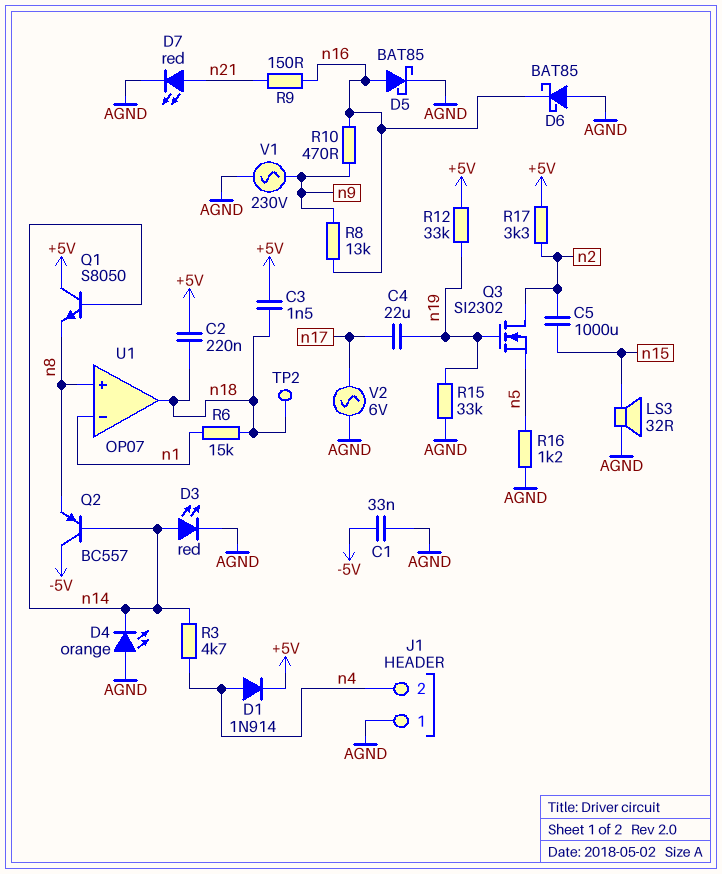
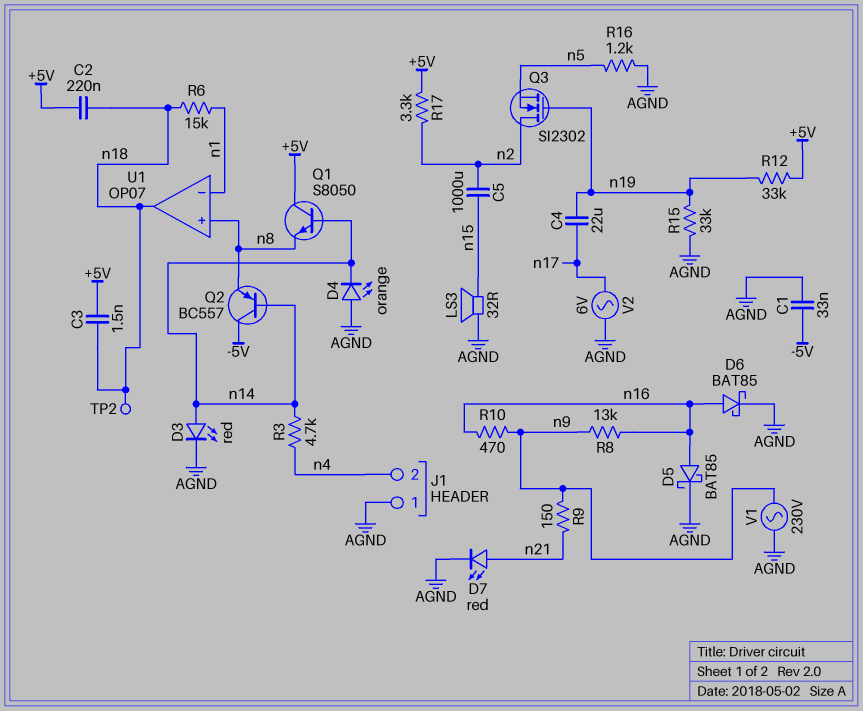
D1: diode 1N914 (A n4, K +5V) -> none
D6: schottky BAT85 (A AGND, K n16) -> schottky BAT85 (A n16, K AGND)
R9: 150 (n16, n21) -> 150 (n9, n21)

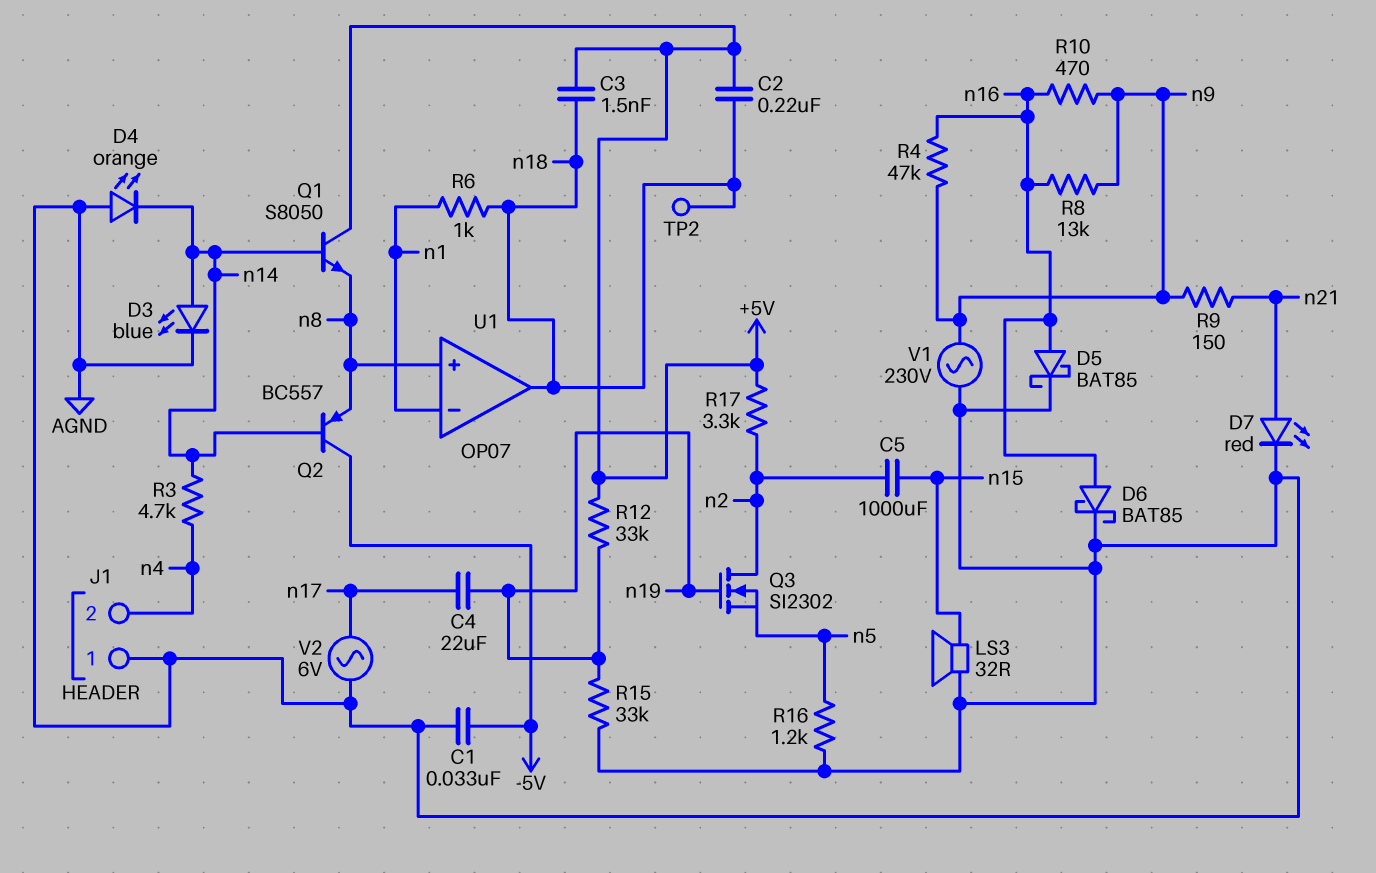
D3: LED red (A n14, K AGND) -> LED blue (A n14, K AGND)
R4: none -> 47k (n9, n16)
R6: 15k (n1, n18) -> 1k (n1, n18)

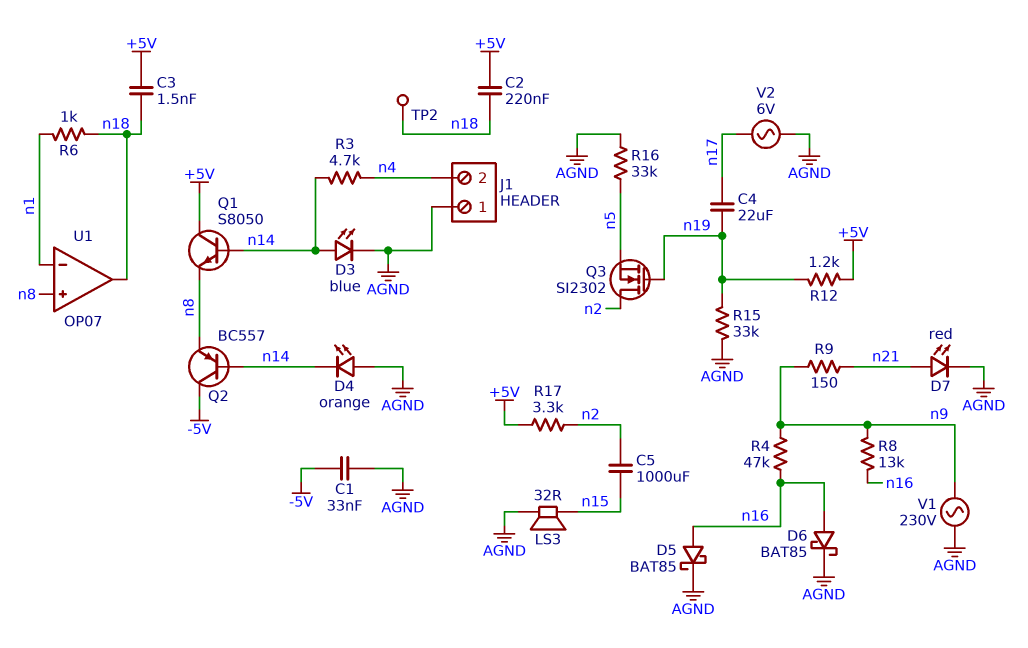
R10: 470 (n9, n16) -> none
R12: 33k (+5V, n19) -> 1.2k (+5V, n19)
R16: 1.2k (AGND, n5) -> 33k (AGND, n5)

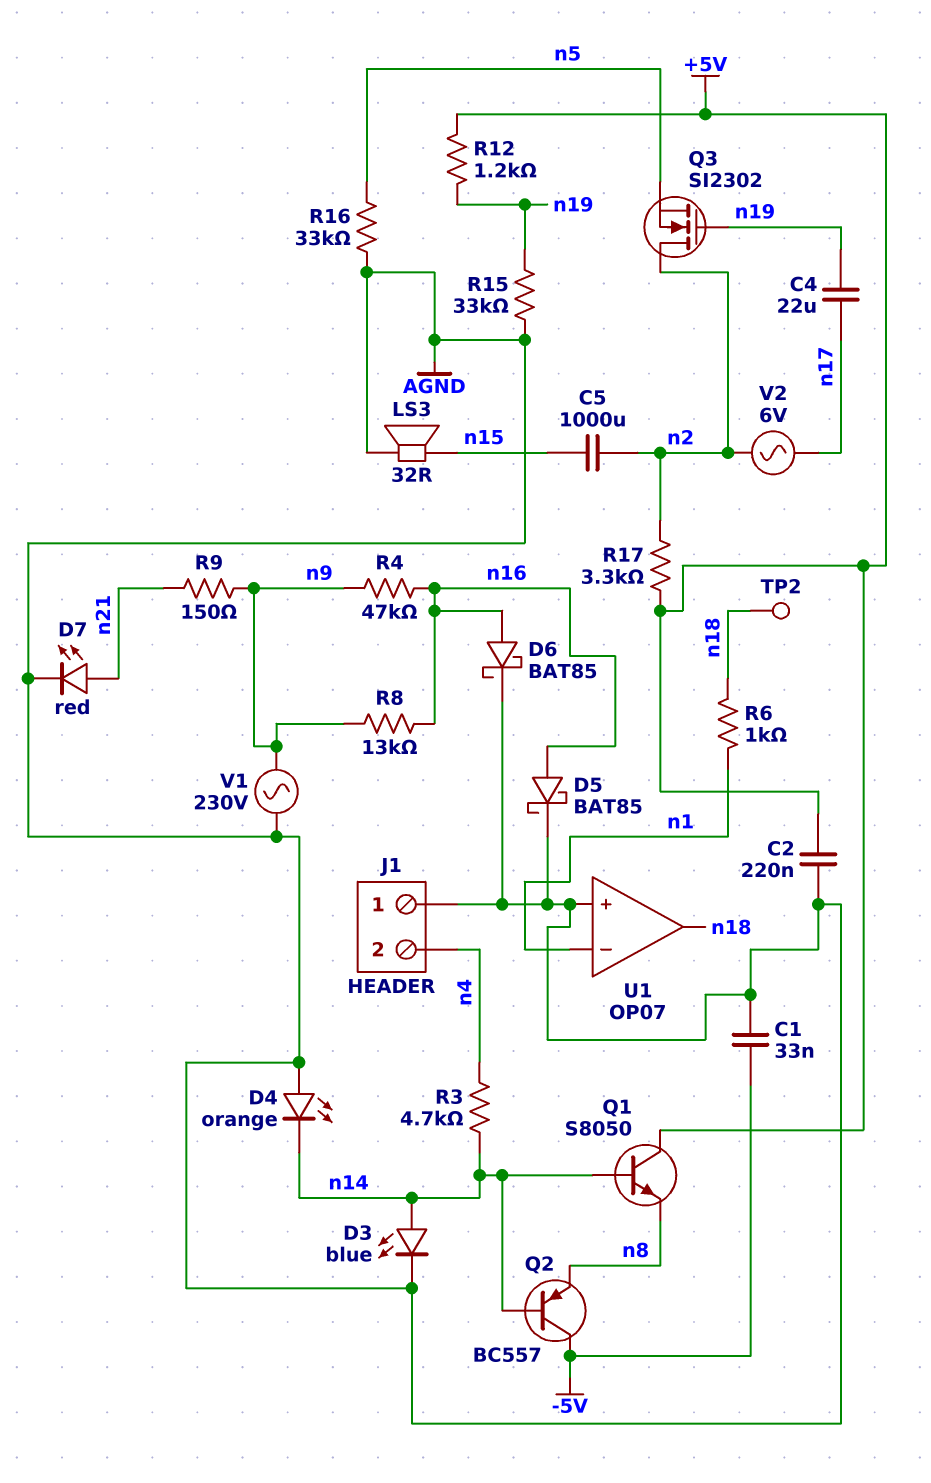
C2: 220nF (+5V, n18) -> 220nF (+5V, AGND)
C3: 1.5nF (+5V, n18) -> none
U1 pin in+: n8 -> AGND
V2: AC 6V (AGND, n17) -> AC 6V (n2, n17)

